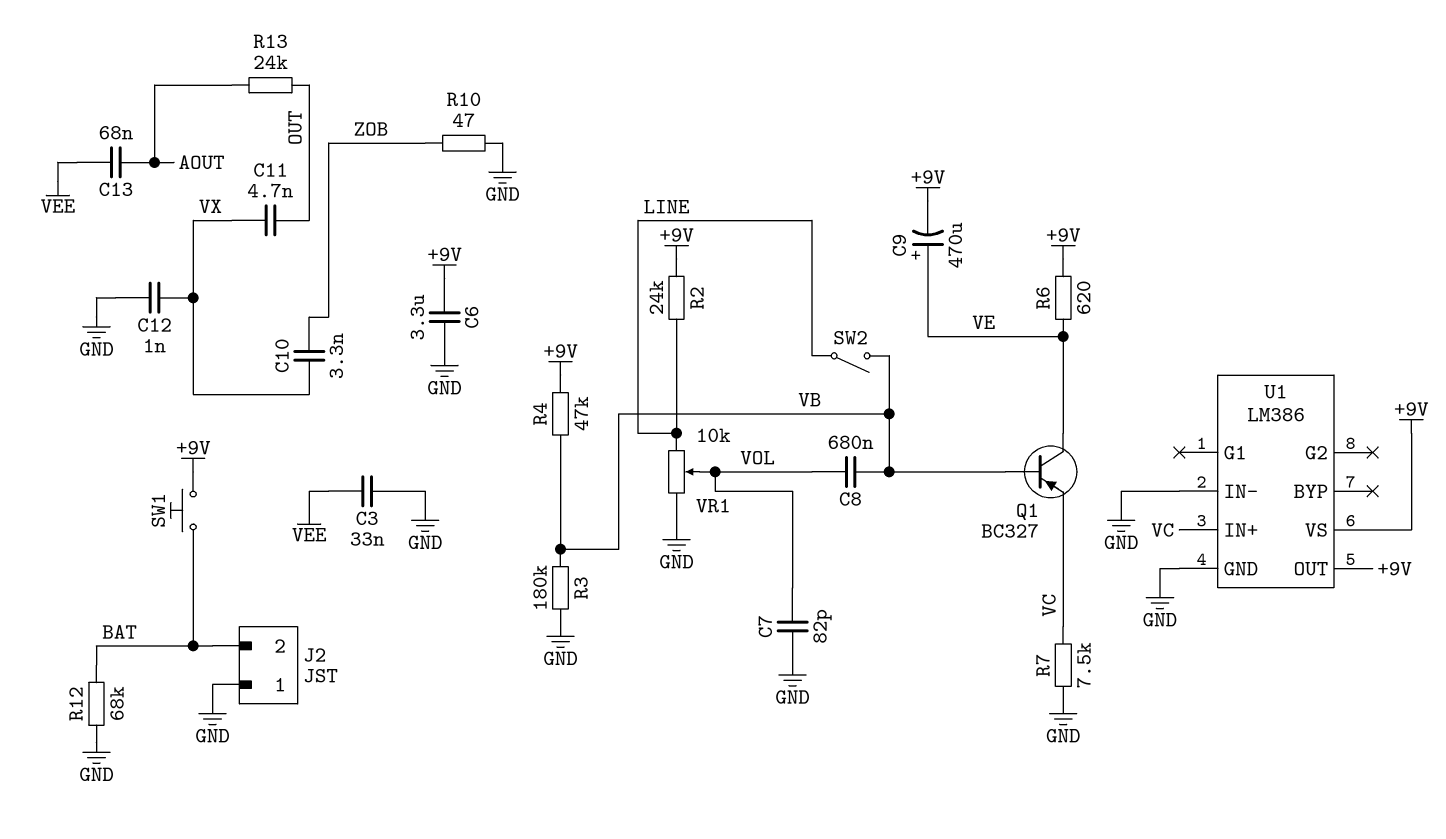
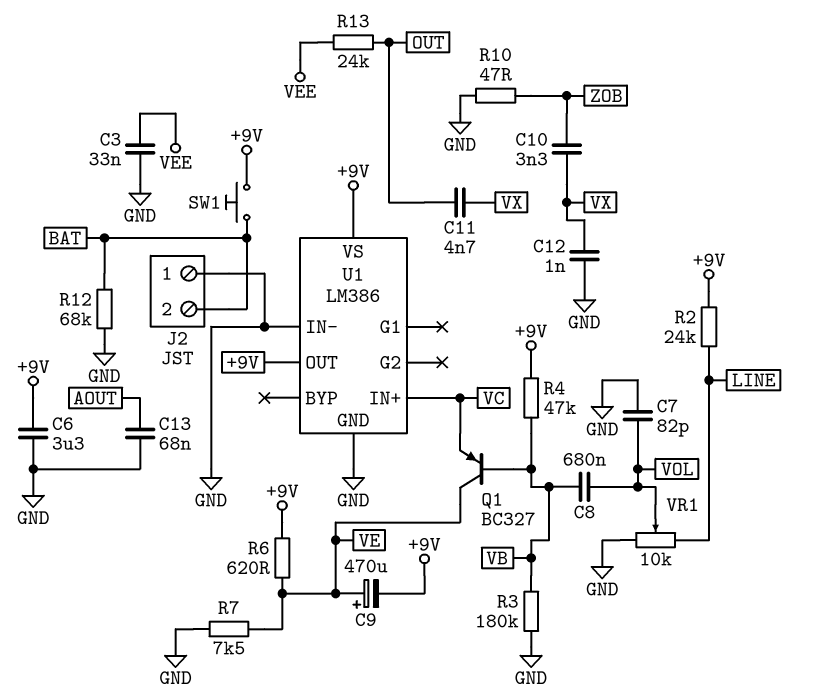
C13: 68nF (AOUT, VEE) -> 68nF (AOUT, GND)
R7: 7.5k (GND, VC) -> 7.5k (GND, VE)
R13: 24k (AOUT, OUT) -> 24k (OUT, VEE)
SW2: switch (LINE, VB) -> none

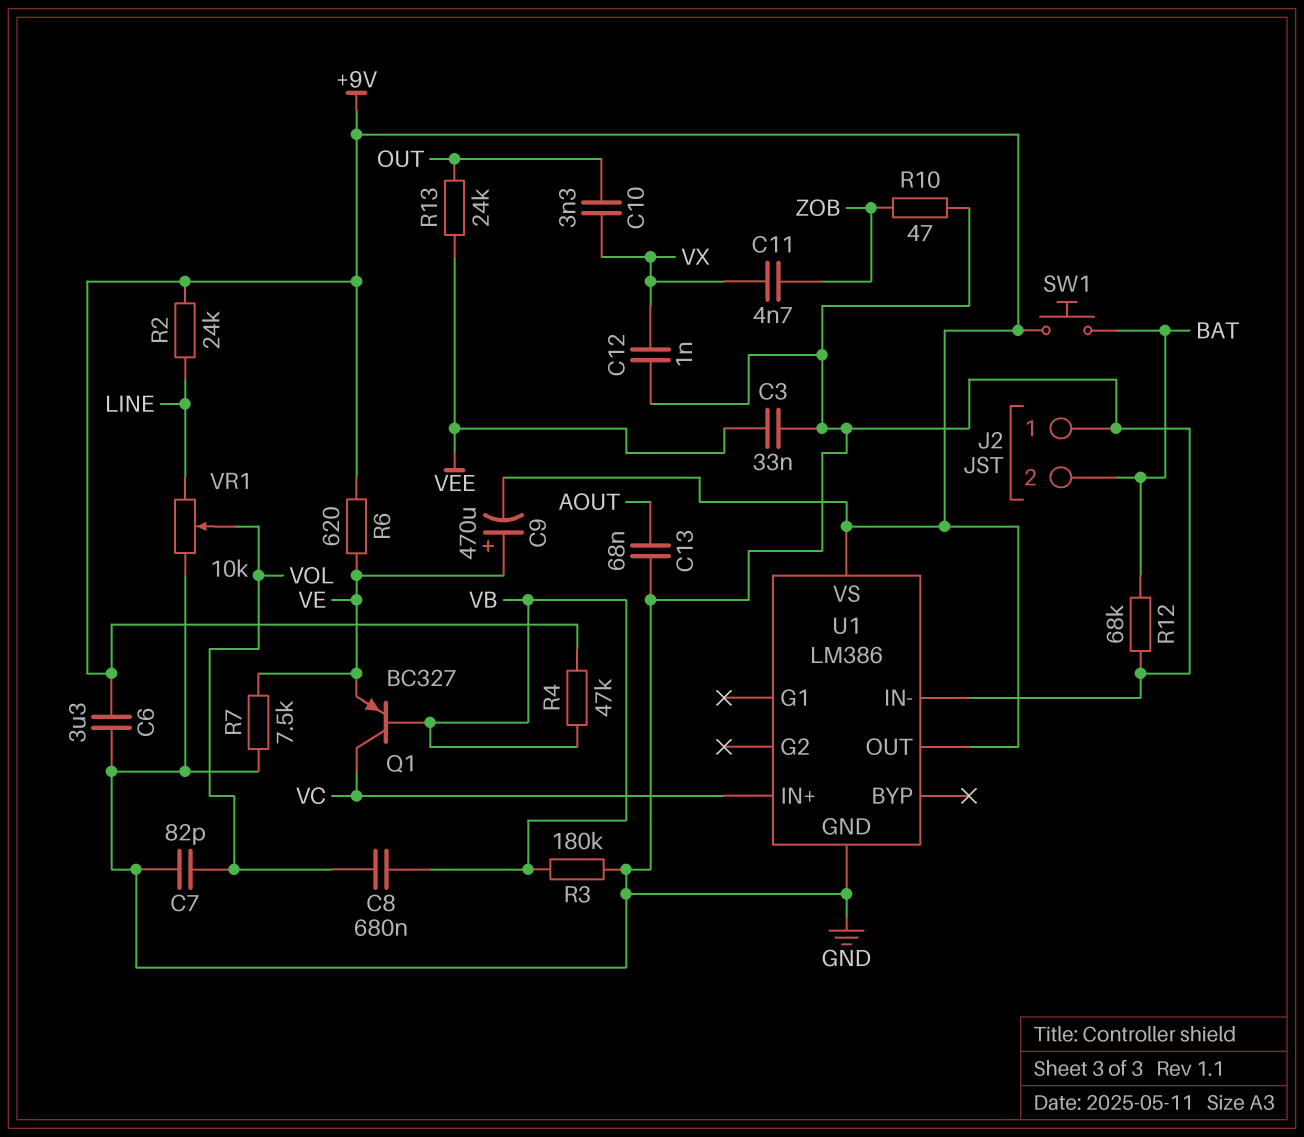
C10: 3.3nF (VX, ZOB) -> 3.3nF (OUT, VX)
C11: 4.7nF (OUT, VX) -> 4.7nF (VX, ZOB)
Q1: PNP BC327 (B VB, C VE, E VC) -> PNP BC327 (B VB, C VC, E VE)

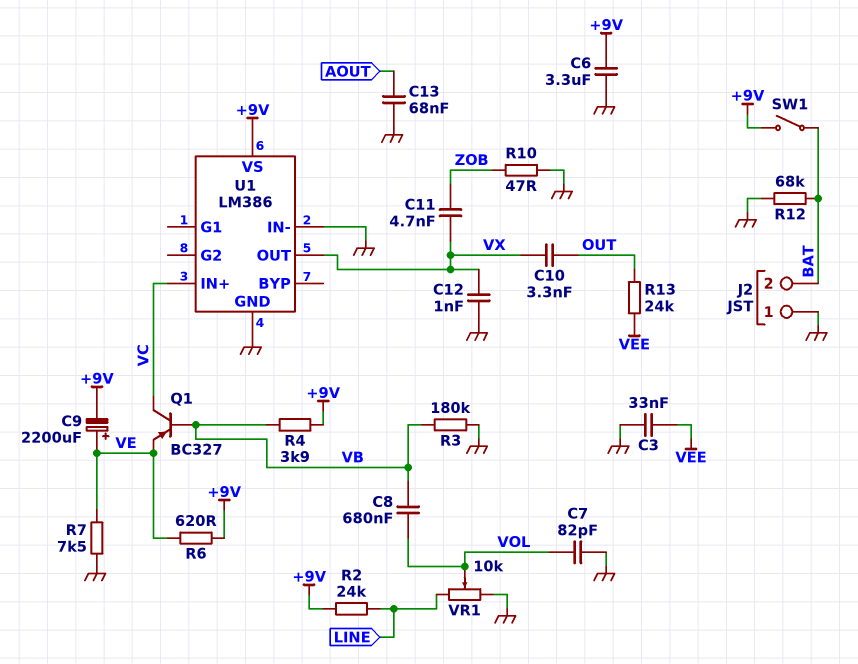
C9: 470uF (plus VE, minus +9V) -> 2200uF (plus VE, minus +9V)
R4: 47k (+9V, VB) -> 3.9k (+9V, VB)
SW1: button (+9V, BAT) -> switch (+9V, BAT)
U1 pin OUT: +9V -> VX

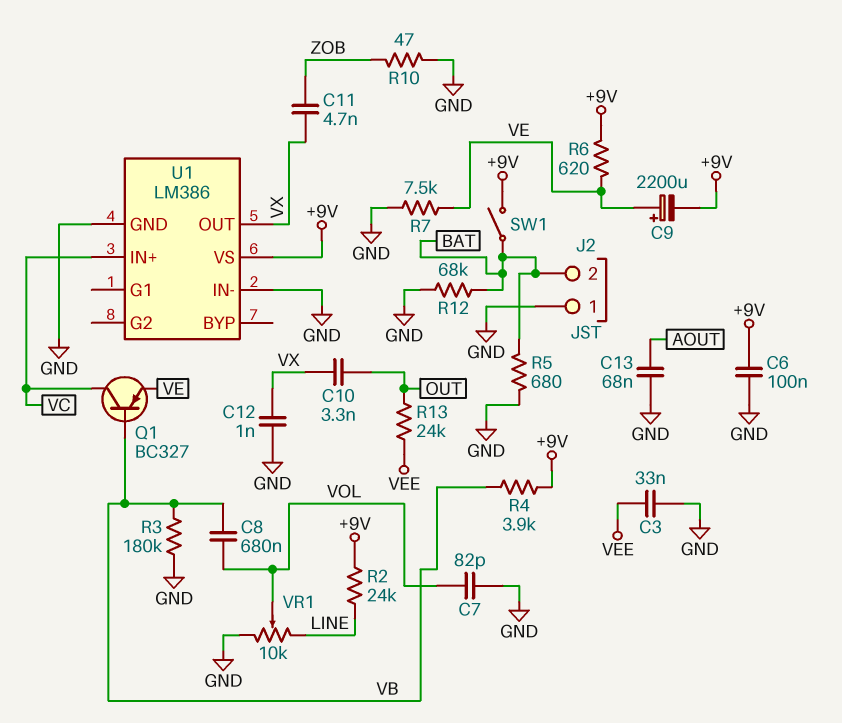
C6: 3.3uF (+9V, GND) -> 100nF (+9V, GND)
R5: none -> 680 (BAT, GND)

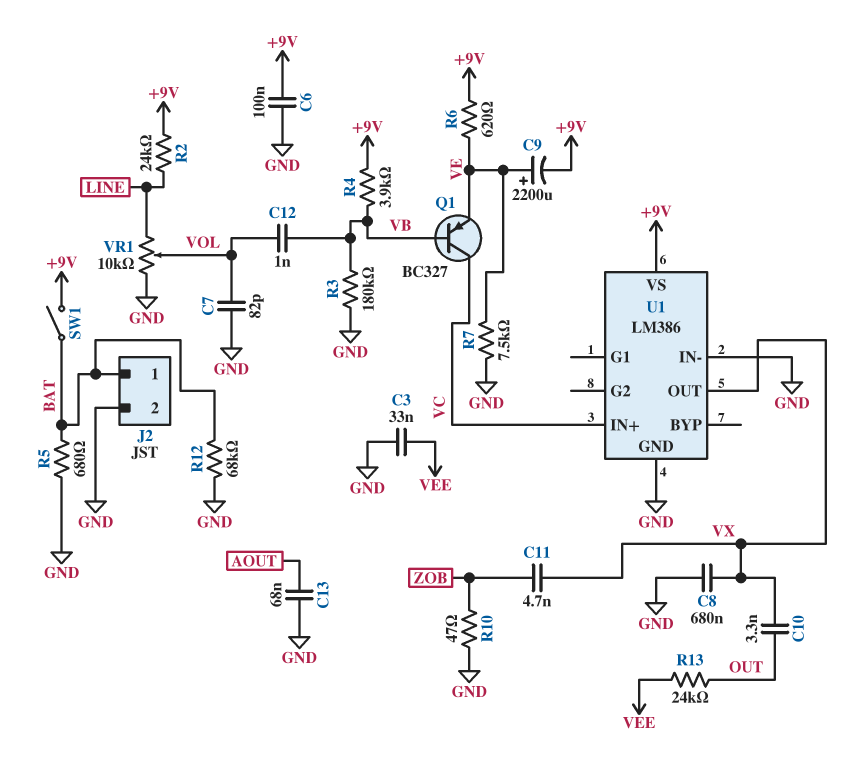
C8: 680nF (VB, VOL) -> 680nF (GND, VX)
C12: 1nF (GND, VX) -> 1nF (VB, VOL)
J2 pin 1: GND -> BAT
J2 pin 2: BAT -> GND

